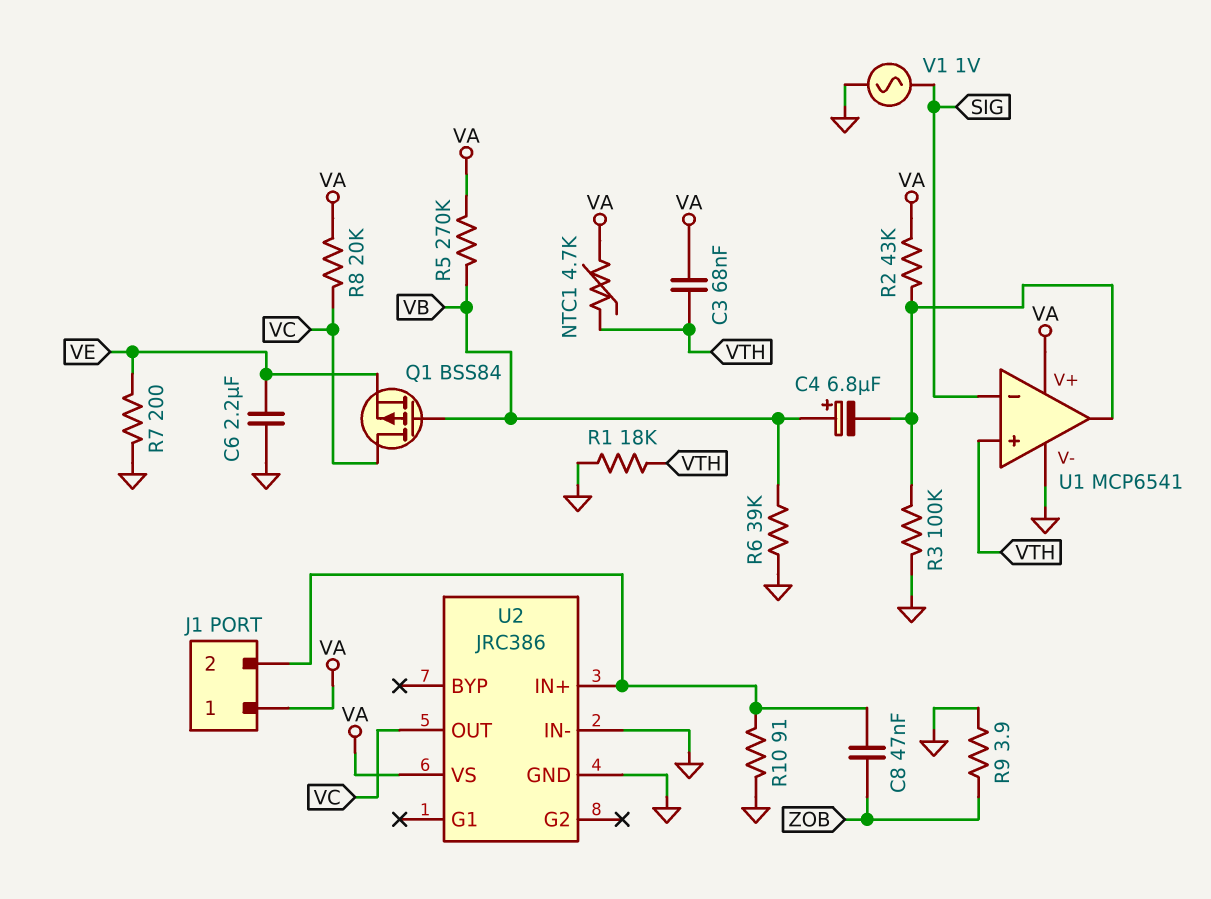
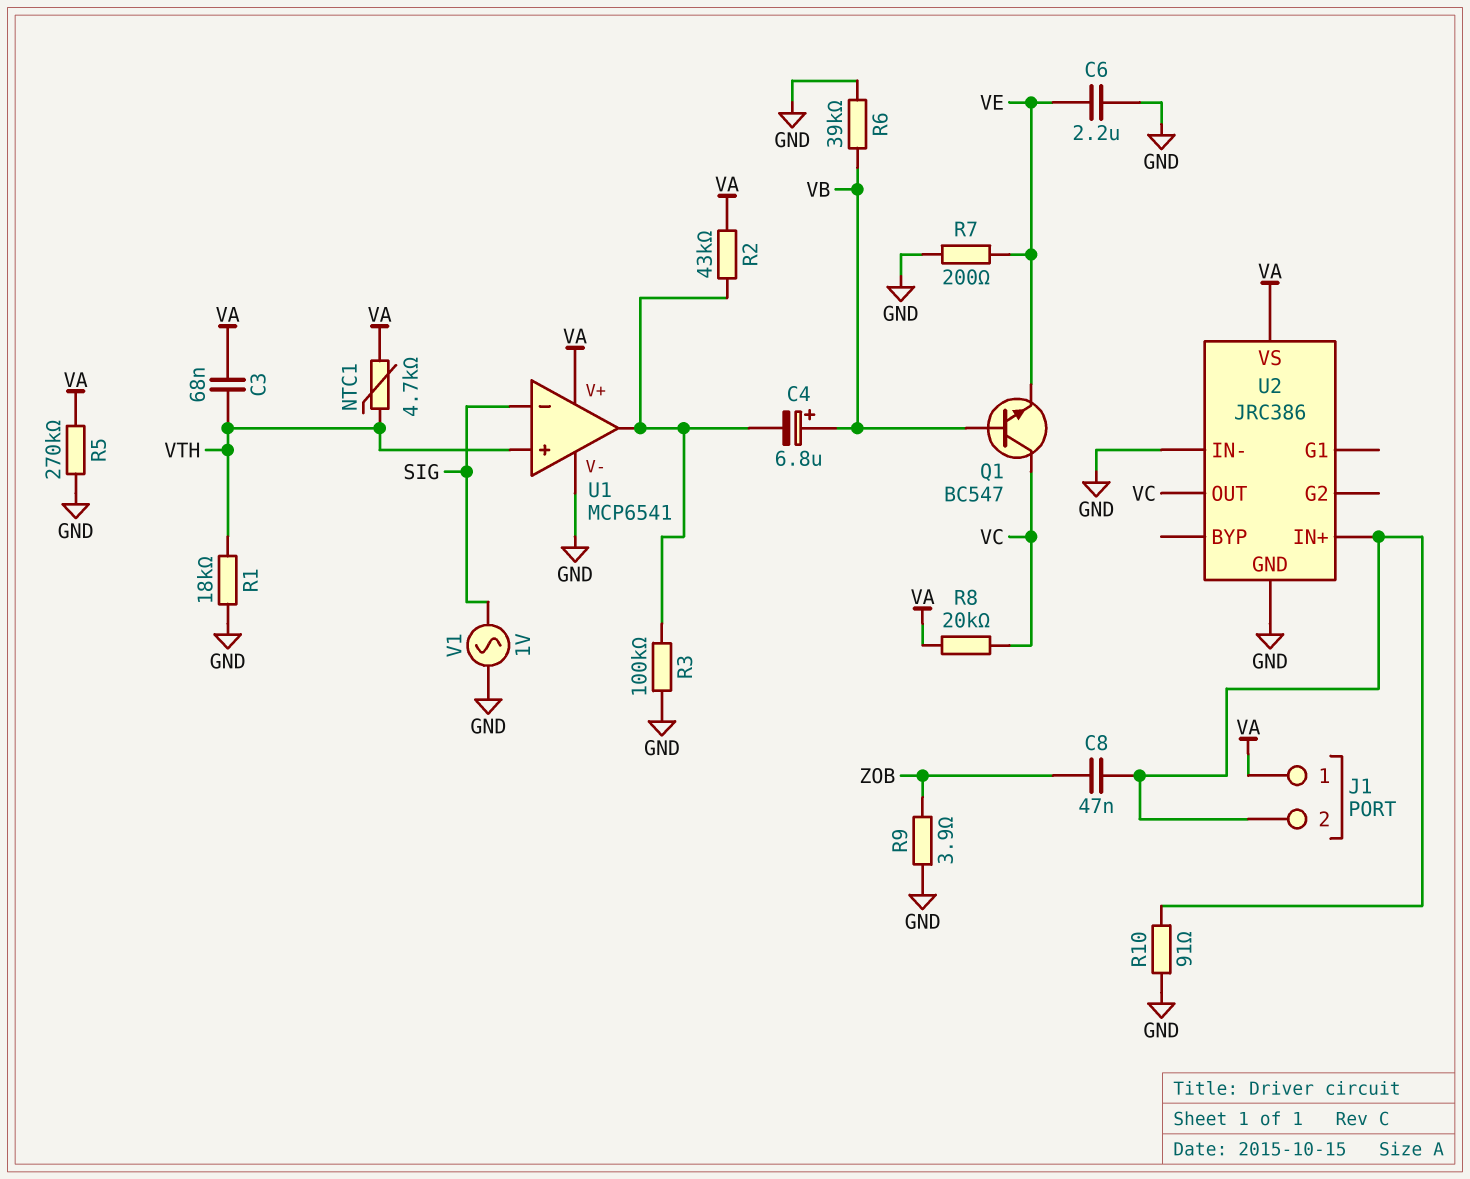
Q1: PMOS BSS84 (G VB, D VC, S VE) -> NPN BC547 (B VB, C VC, E VE)
R5: 270k (VA, VB) -> 270k (GND, VA)

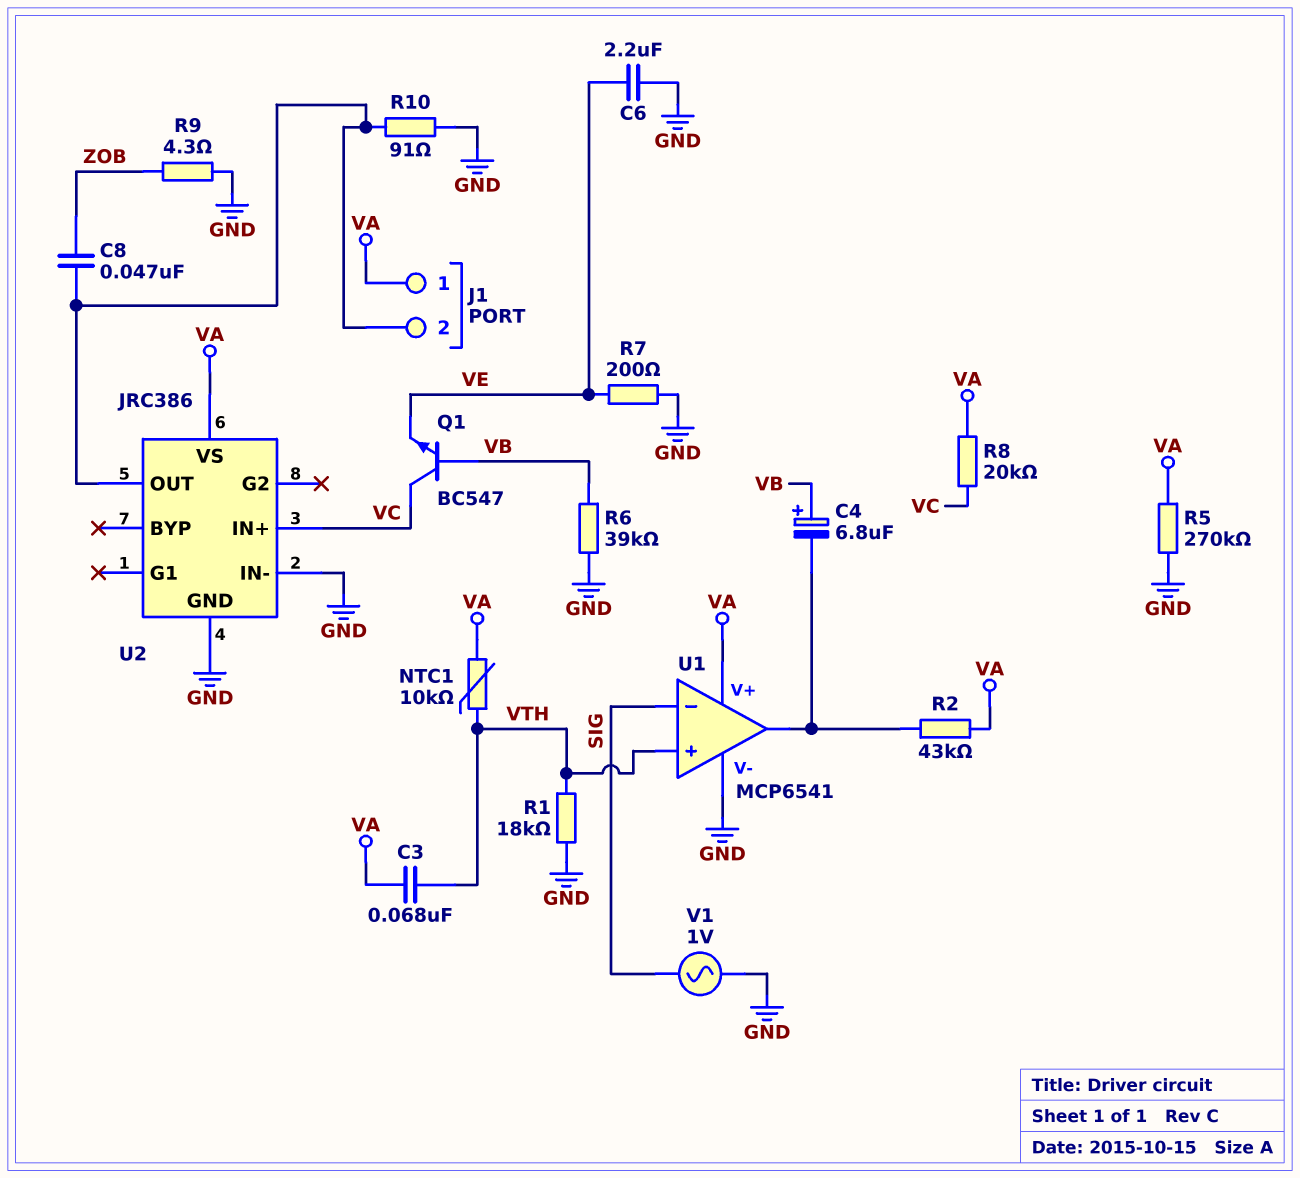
NTC1: 4.7k (VA, VTH) -> 10k (VA, VTH)
R3: 100k (GND, U1/out) -> none
R9: 3.9 (GND, ZOB) -> 4.3 (GND, ZOB)
U2 pin IN+: J1/2 -> VC
U2 pin OUT: VC -> J1/2

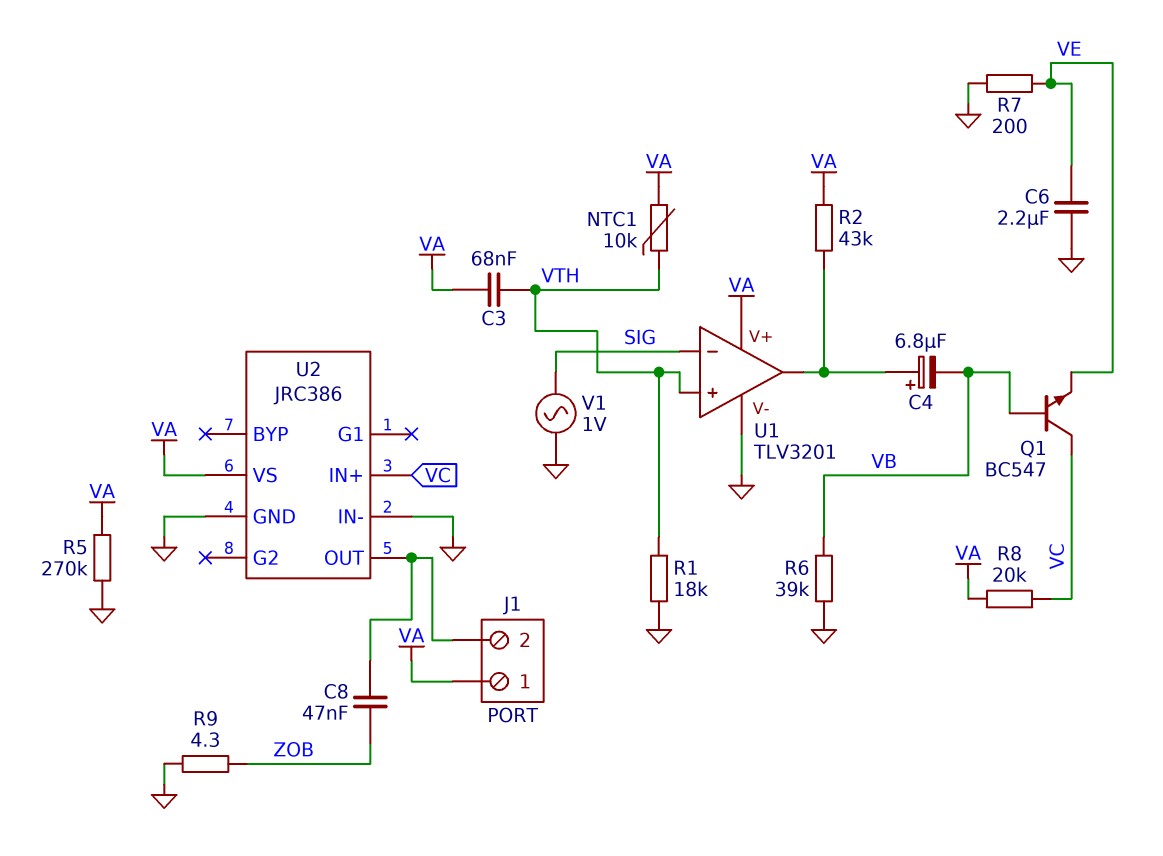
C4: 6.8uF (plus VB, minus U1/out) -> 6.8uF (plus U1/out, minus VB)
R10: 91 (GND, J1/2) -> none
U1: MCP6541 -> TLV3201

